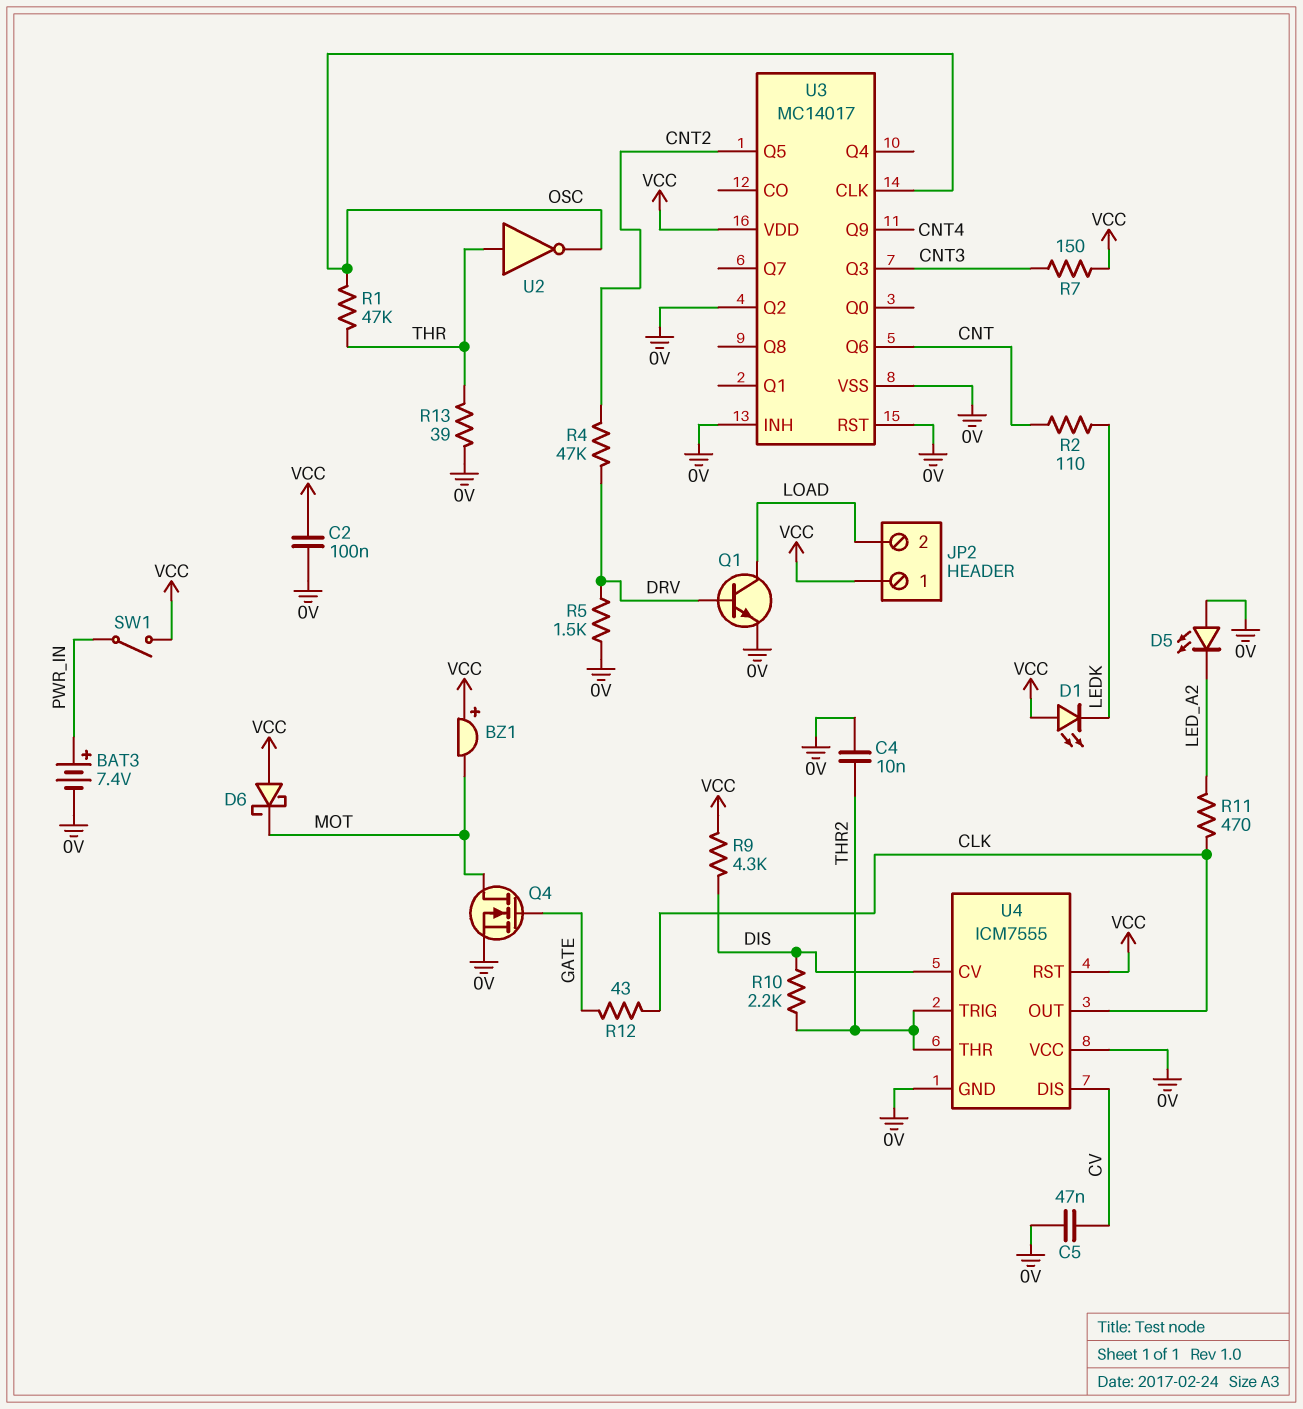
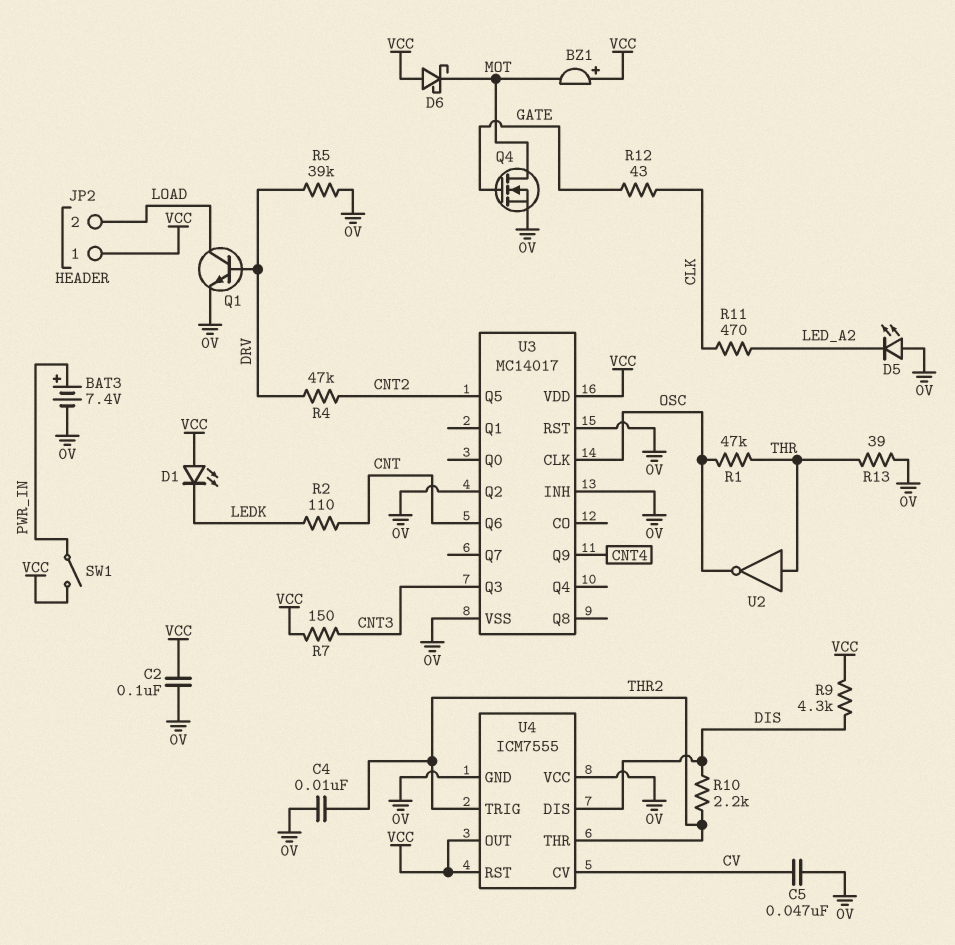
R5: 1.5k (0V, DRV) -> 39k (0V, DRV)
U4 pin CV: DIS -> CV
U4 pin DIS: CV -> DIS
U4 pin OUT: CLK -> VCC

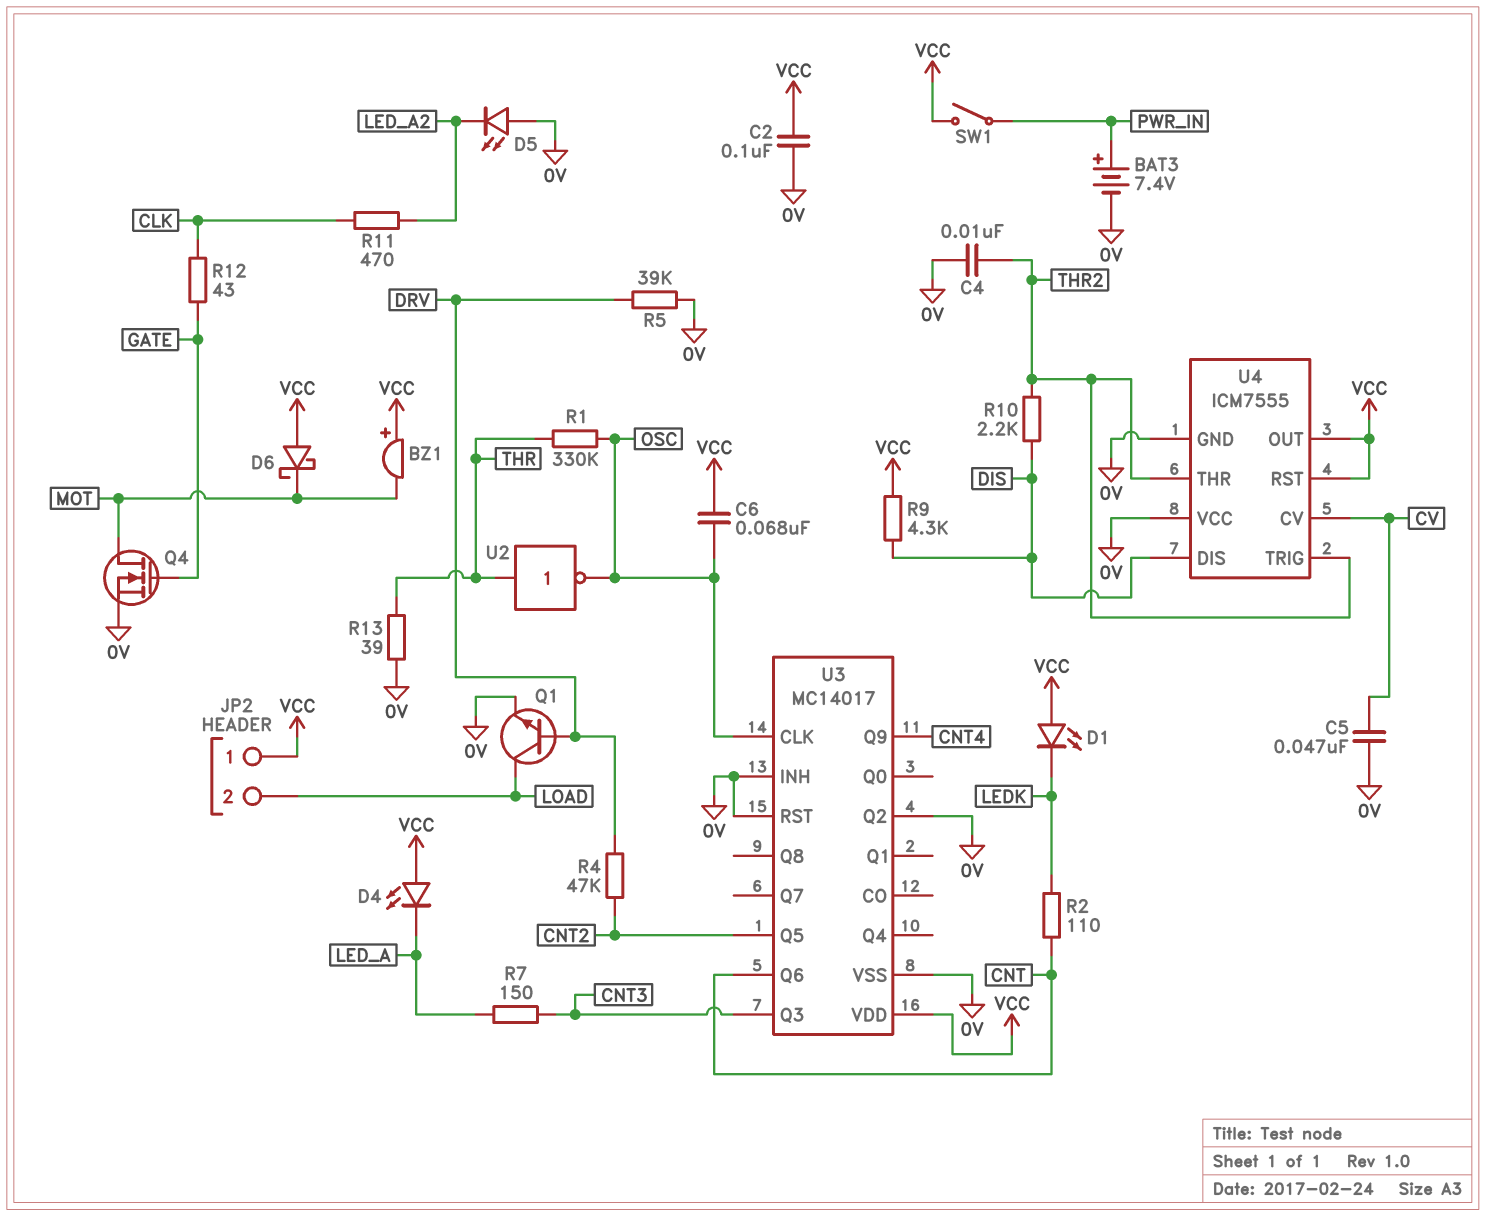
C6: none -> 68nF (OSC, VCC)
D4: none -> LED (A VCC, K LED_A)
R1: 47k (OSC, THR) -> 330k (OSC, THR)
R7: 150 (CNT3, VCC) -> 150 (CNT3, LED_A)

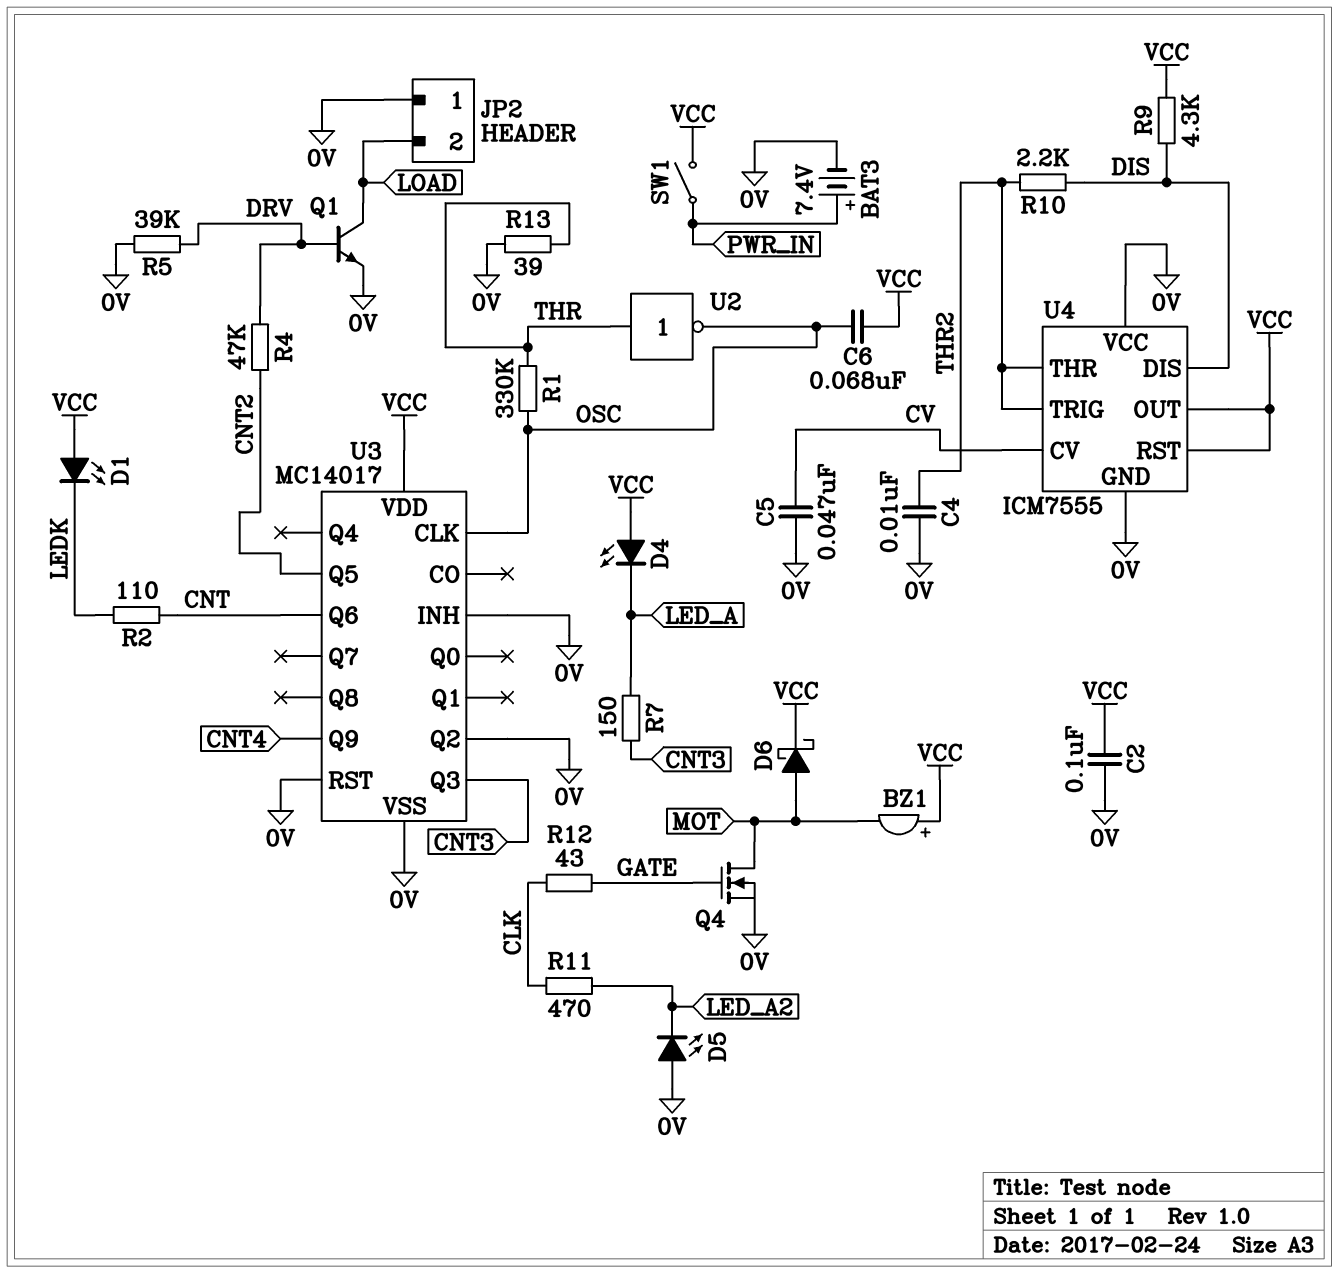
D6: schottky (A VCC, K MOT) -> schottky (A MOT, K VCC)
JP2 pin 1: VCC -> 0V

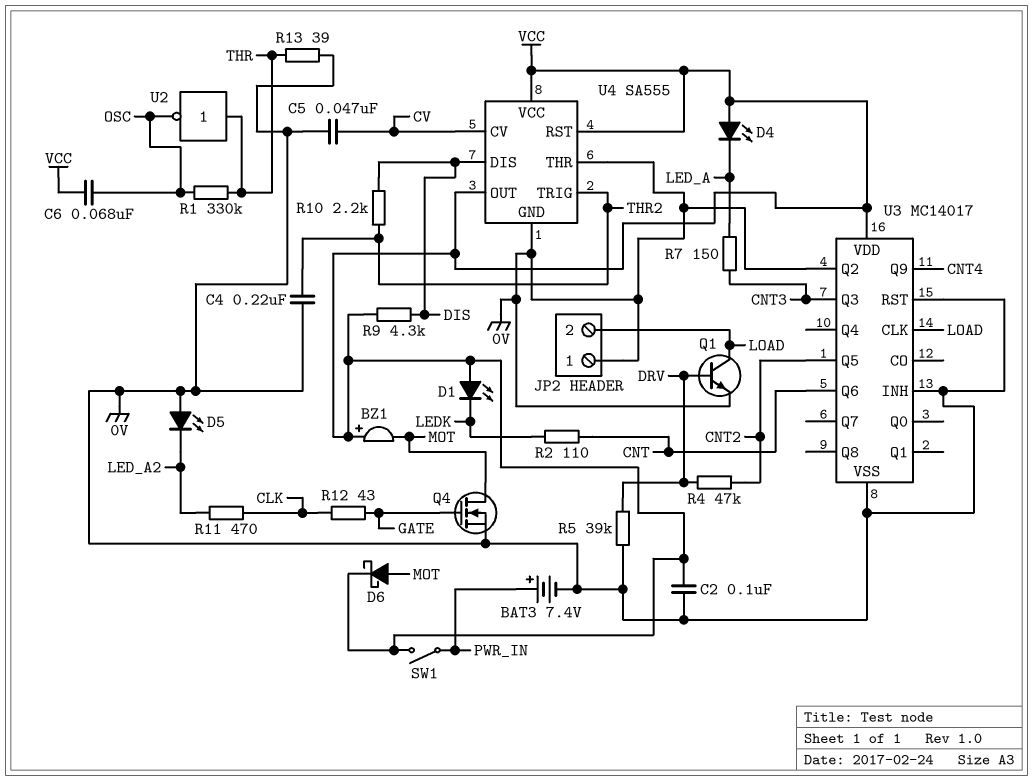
C4: 10nF (0V, THR2) -> 220nF (0V, THR2)
U3 pin CLK: OSC -> LOAD
U4: ICM7555 -> SA555
U4 pin THR: THR2 -> 0V
U4 pin VCC: 0V -> VCC

